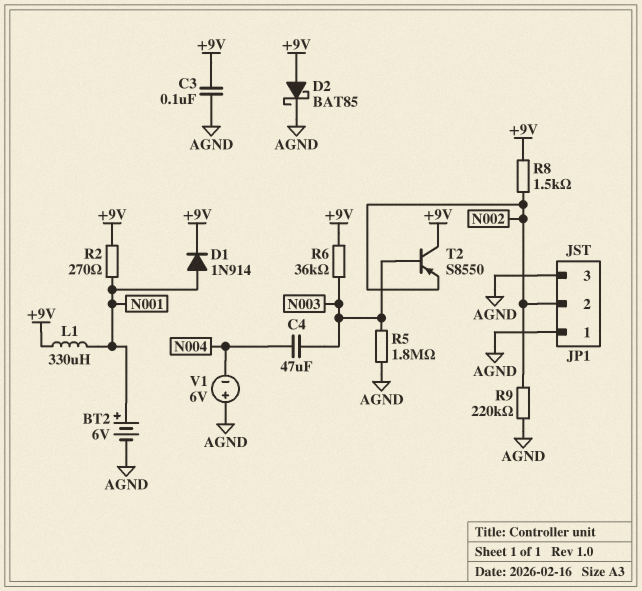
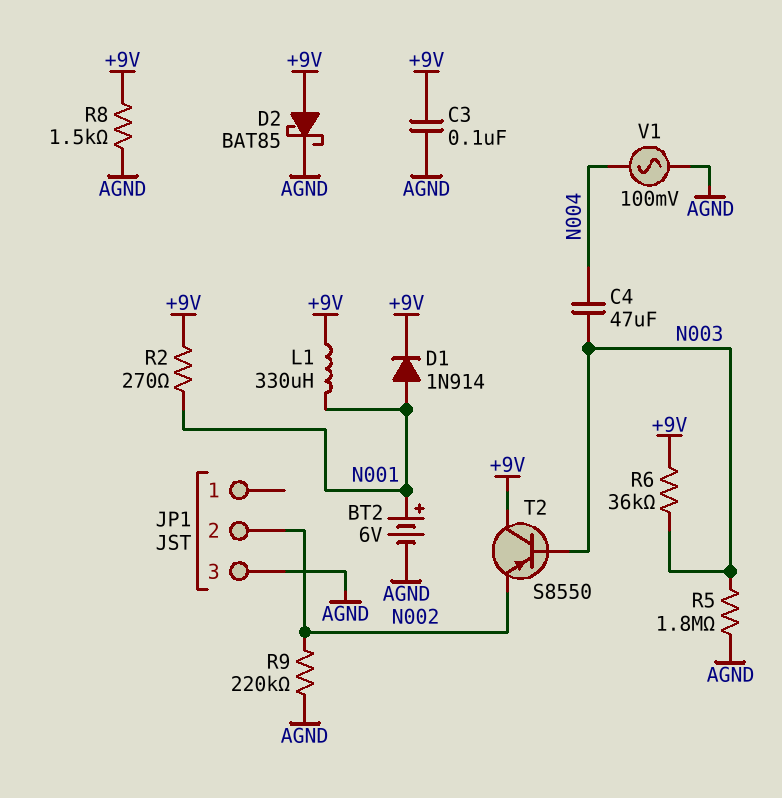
JP1 pin 1: AGND -> none
R8: 1.5k (+9V, N002) -> 1.5k (+9V, AGND)
V1: 6V (plus AGND, minus N004) -> AC 100mV (AGND, N004)

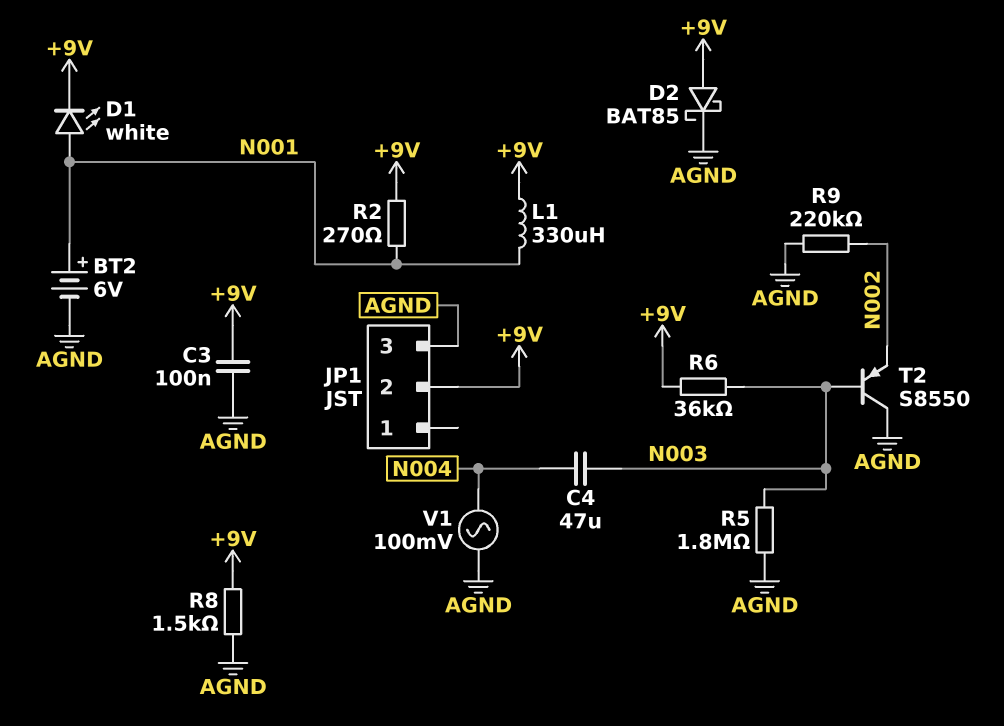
D1: diode 1N914 (A N001, K +9V) -> LED white (A N001, K +9V)
JP1 pin 2: N002 -> +9V
T2: PNP S8550 (B N003, C +9V, E N002) -> PNP S8550 (B N003, C AGND, E N002)

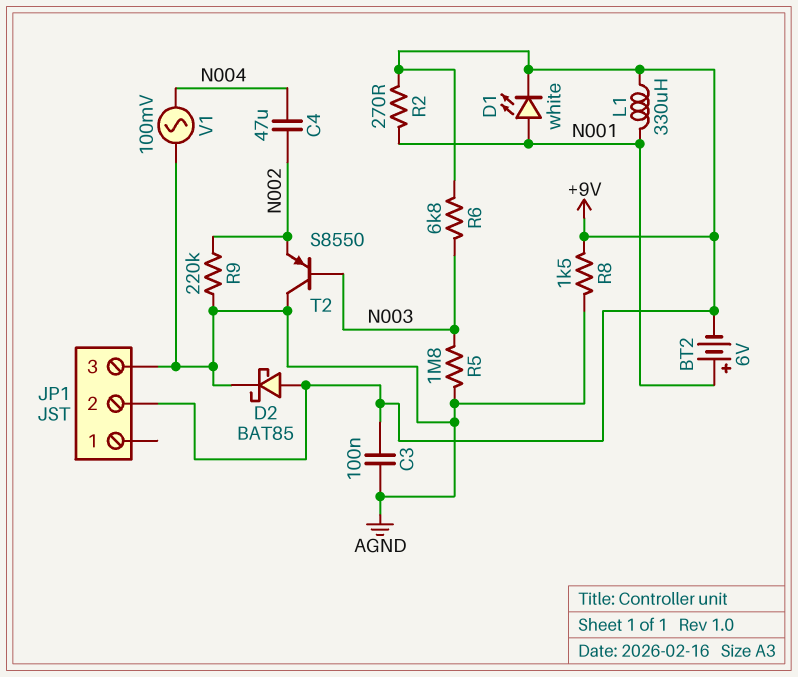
BT2: 6V (plus N001, minus AGND) -> 6V (plus N001, minus +9V)
C4: 47uF (N003, N004) -> 47uF (N002, N004)
R6: 36k (+9V, N003) -> 6.8k (+9V, N003)

